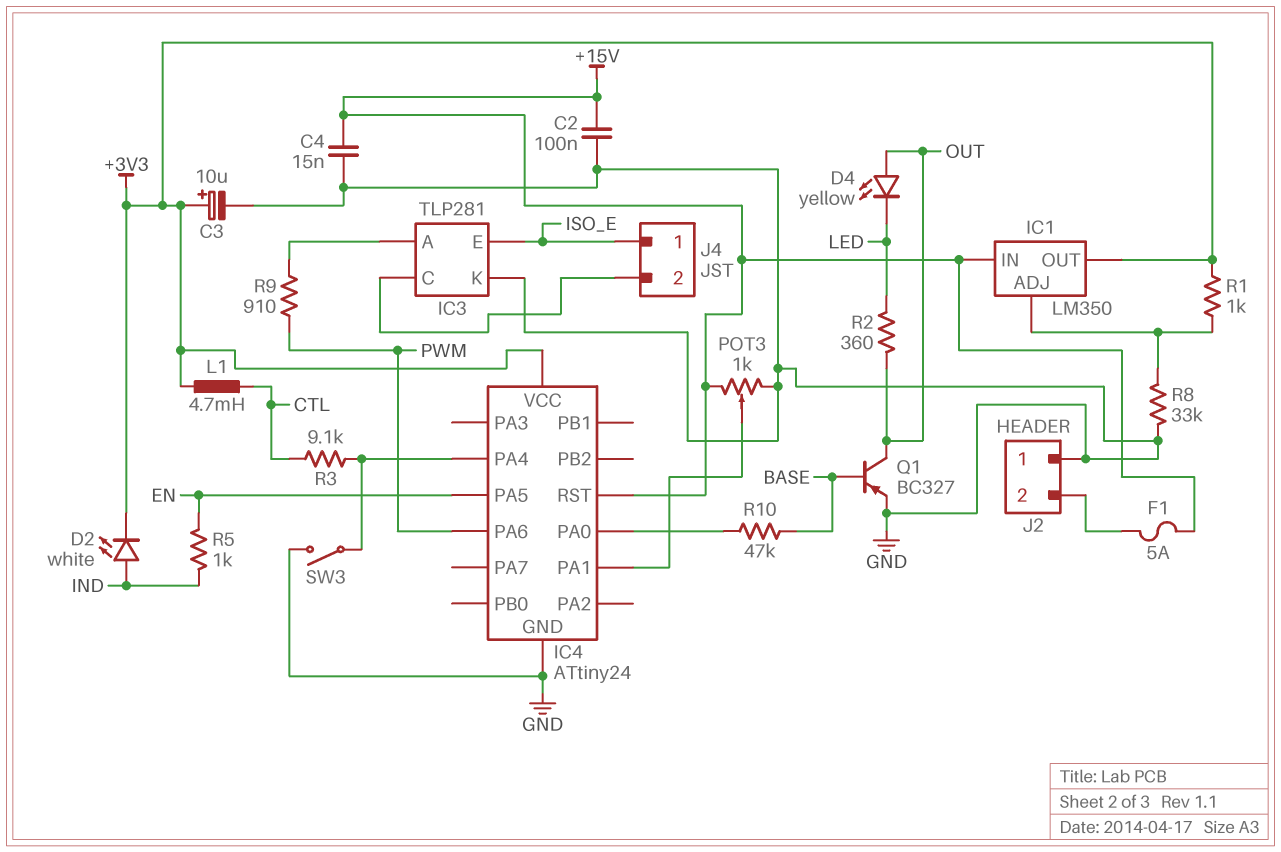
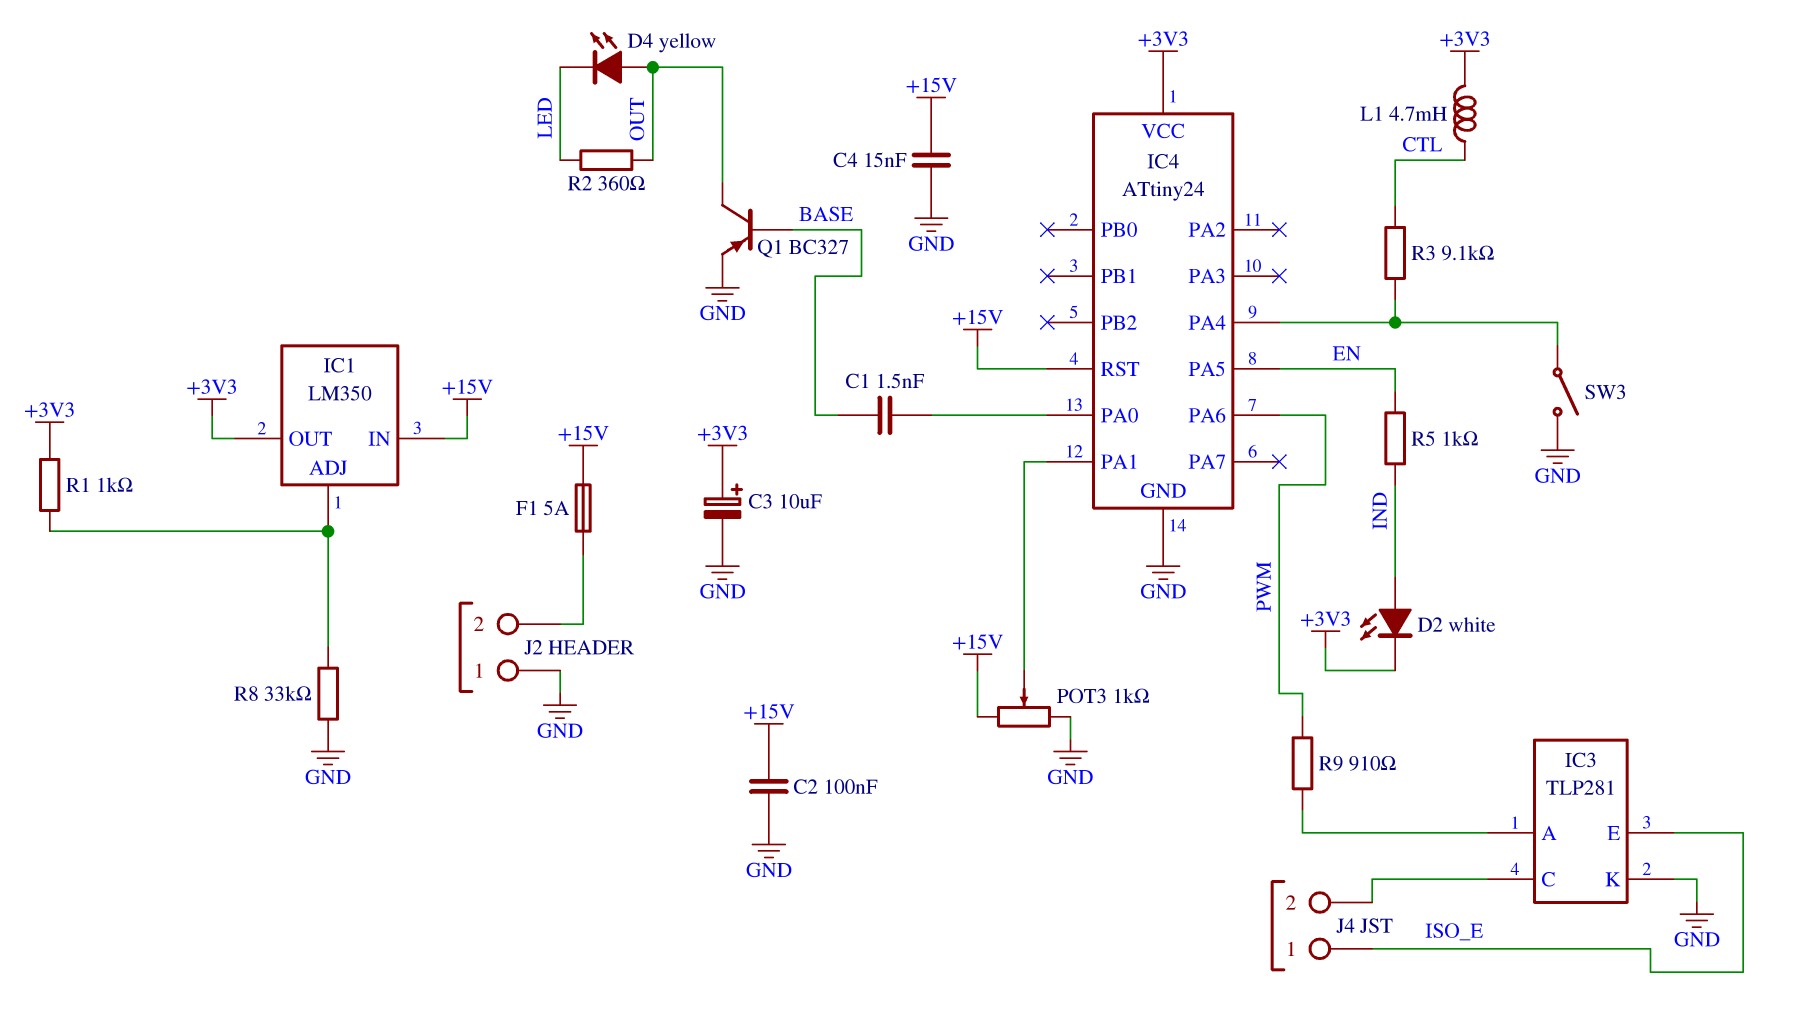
C1: none -> 1.5nF (BASE, IC4/PA0)
R10: 47k (BASE, IC4/PA0) -> none

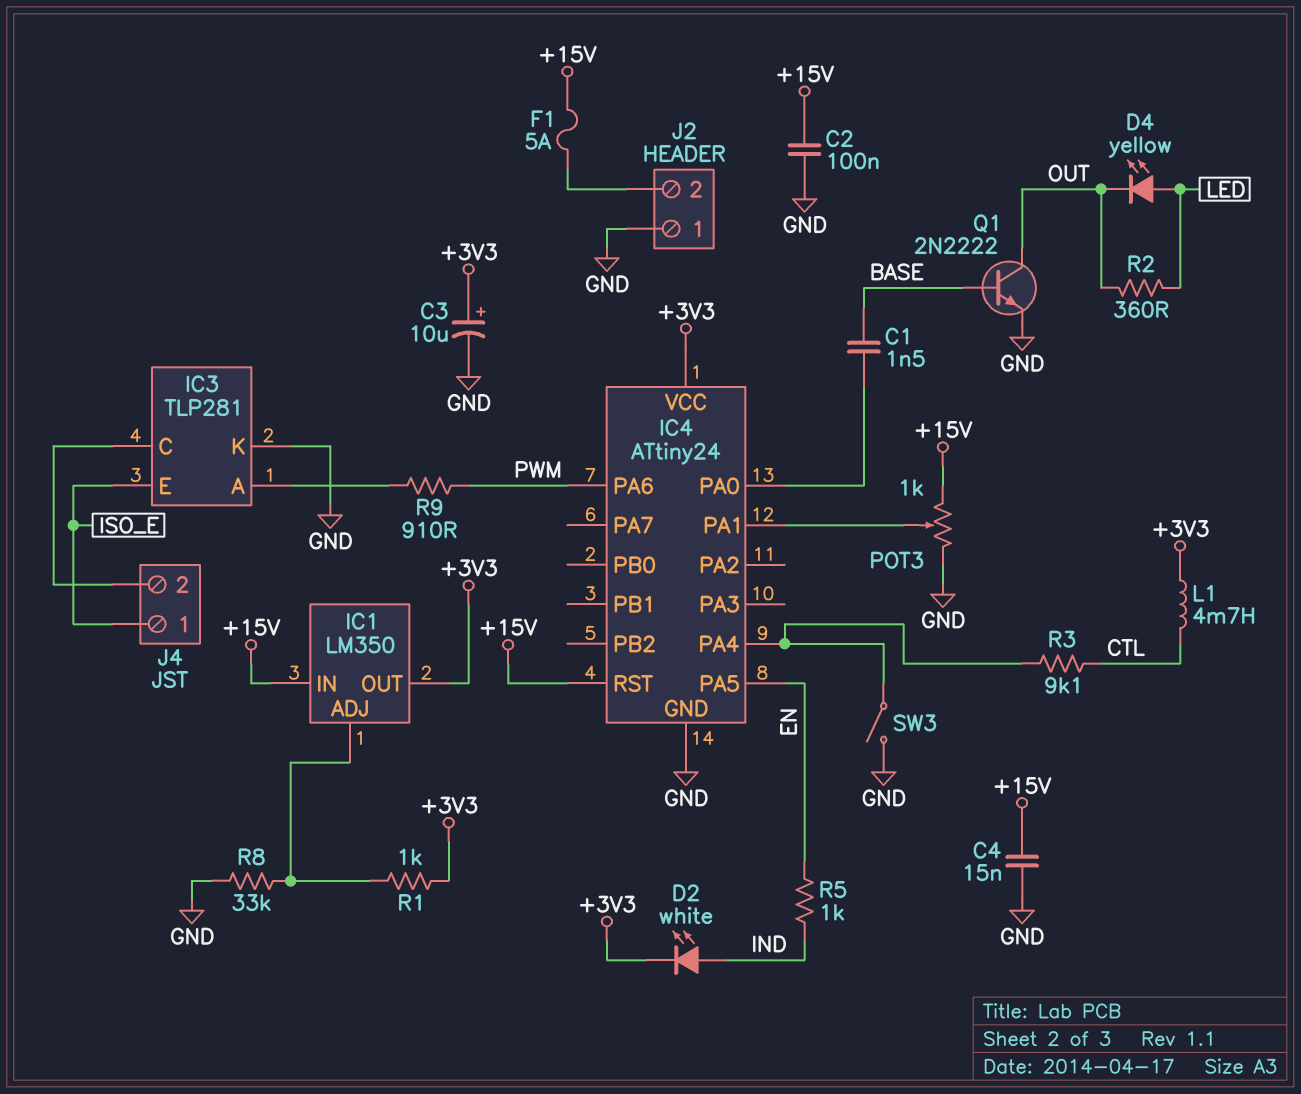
D4: LED yellow (A OUT, K LED) -> LED yellow (A LED, K OUT)
Q1: PNP BC327 (B BASE, C OUT, E GND) -> NPN 2N2222 (B BASE, C OUT, E GND)

